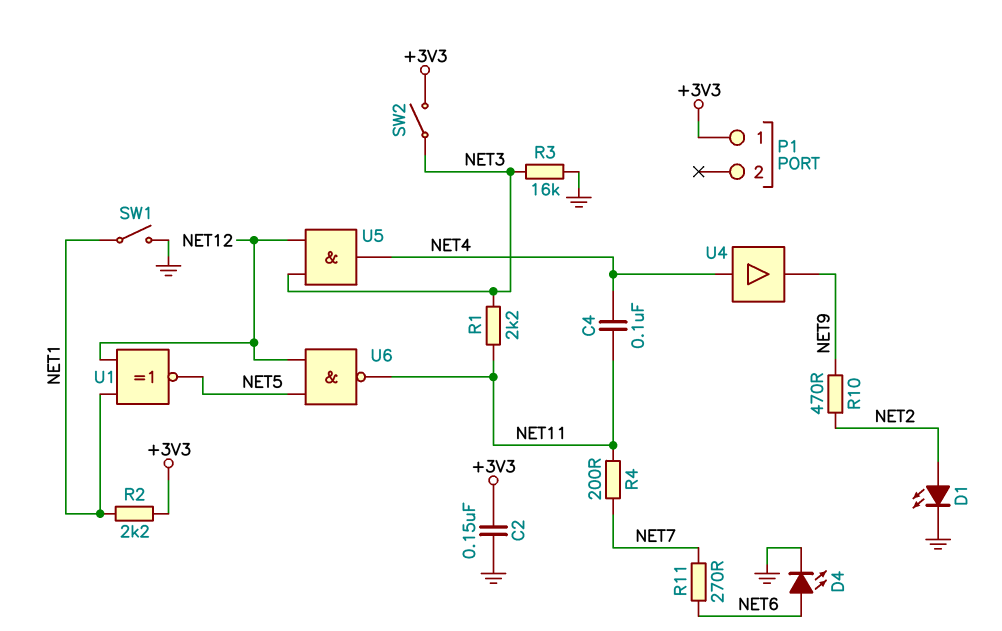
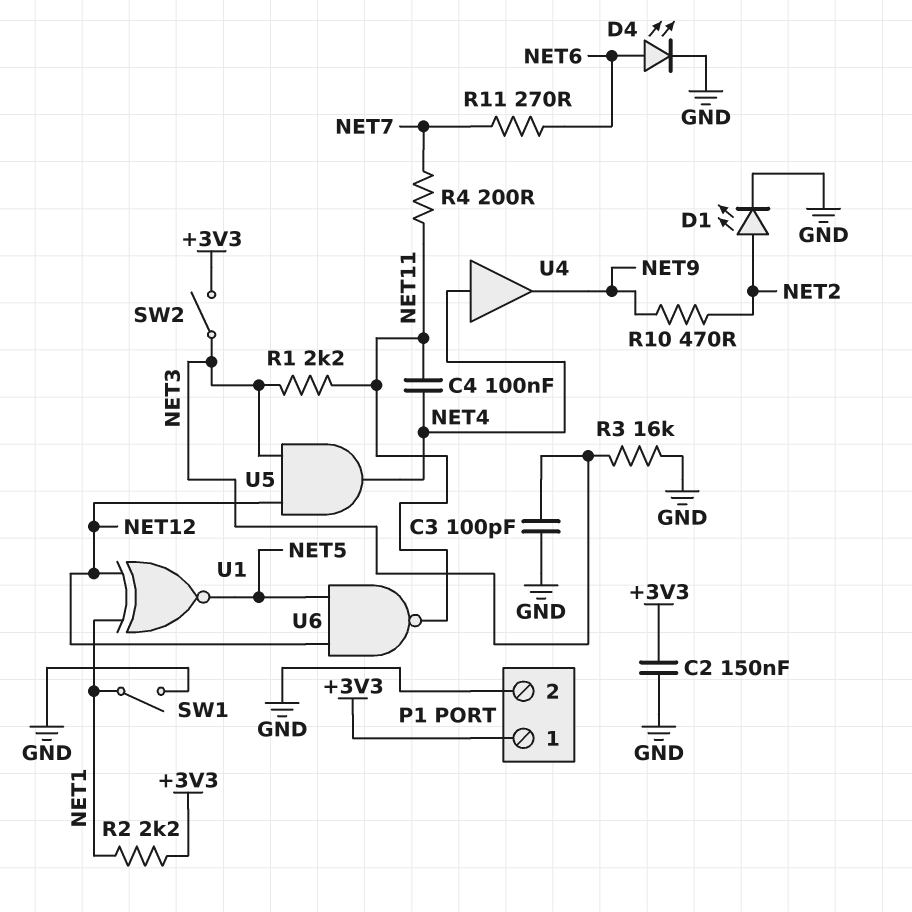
C3: none -> 100pF (GND, NET3)
P1 pin 2: none -> GND

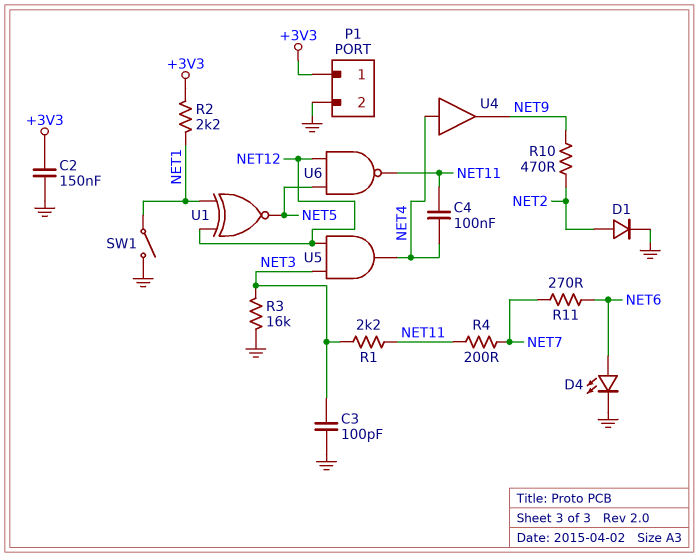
D1: LED (A NET2, K GND) -> diode (A NET2, K GND)
SW2: switch (+3V3, NET3) -> none

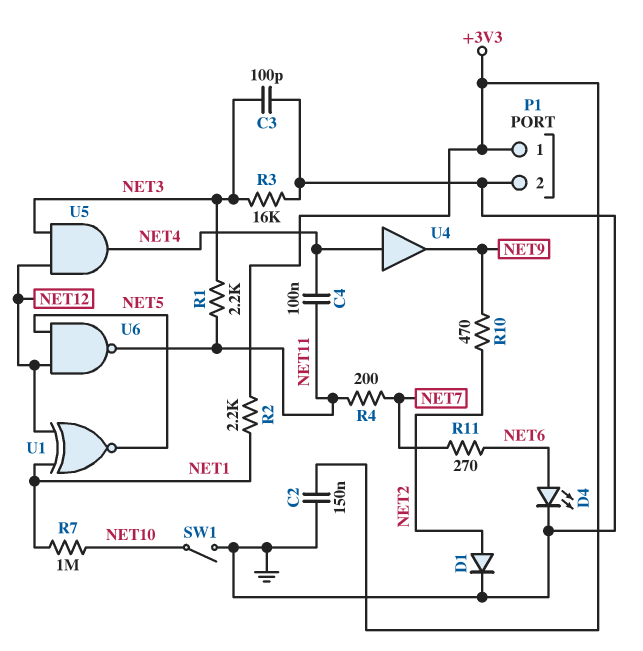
R7: none -> 1M (NET1, NET10)
SW1: switch (GND, NET1) -> switch (GND, NET10)

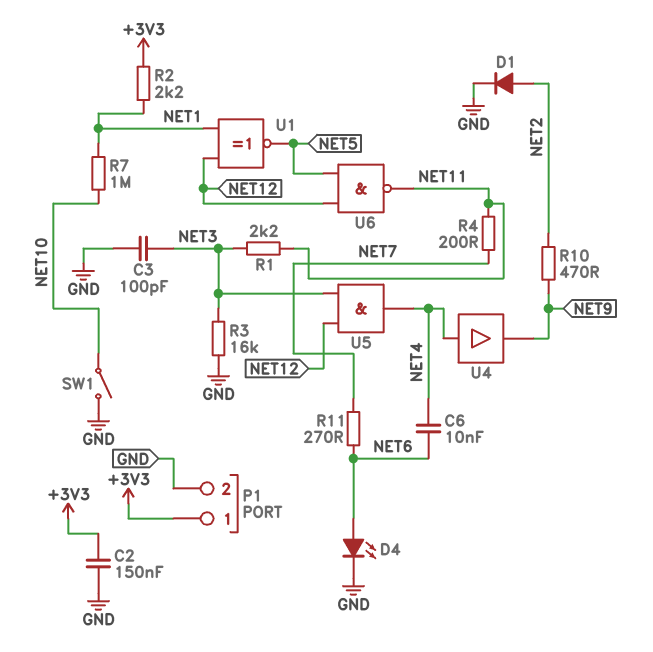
C4: 100nF (NET4, NET11) -> none
C6: none -> 10nF (NET4, NET6)

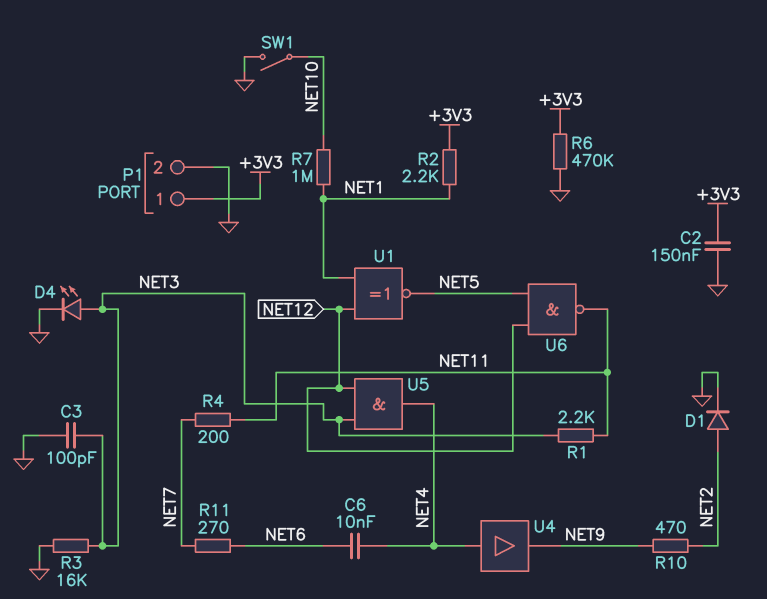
D4: LED (A NET6, K GND) -> LED (A NET3, K GND)
R6: none -> 470k (+3V3, GND)

